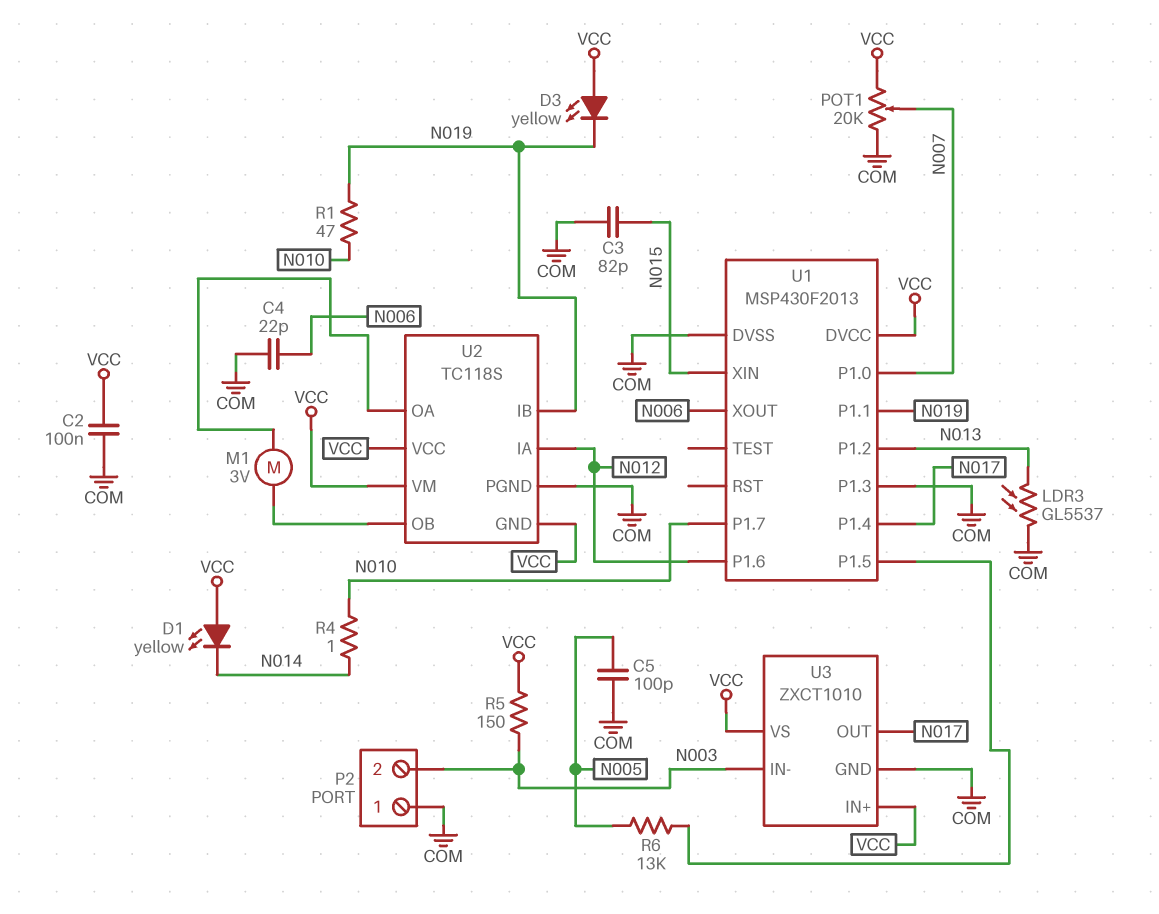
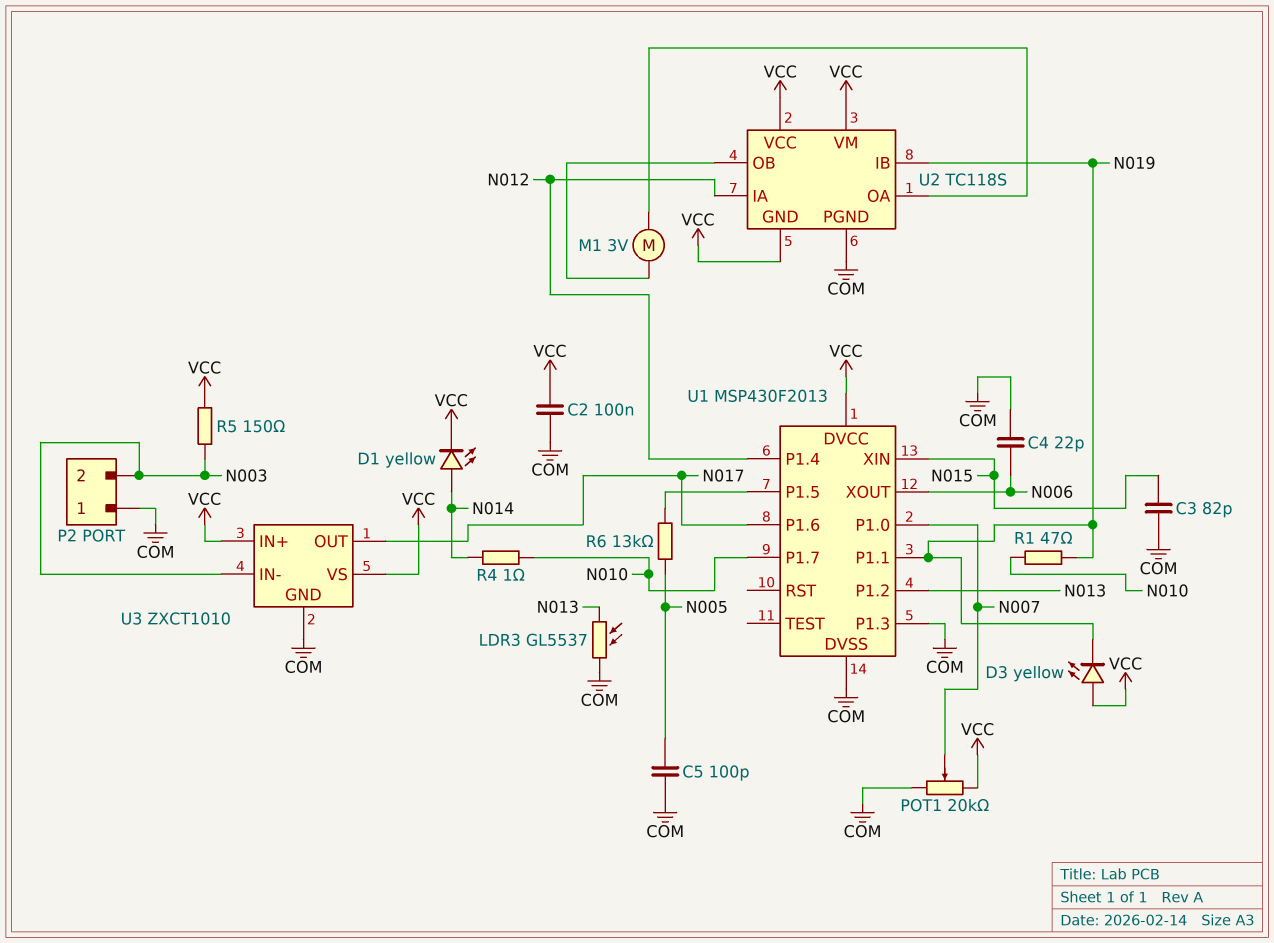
D1: LED yellow (A VCC, K N014) -> LED yellow (A N014, K VCC)
U1 pin P1.4: N017 -> N012
U1 pin P1.6: N012 -> N017

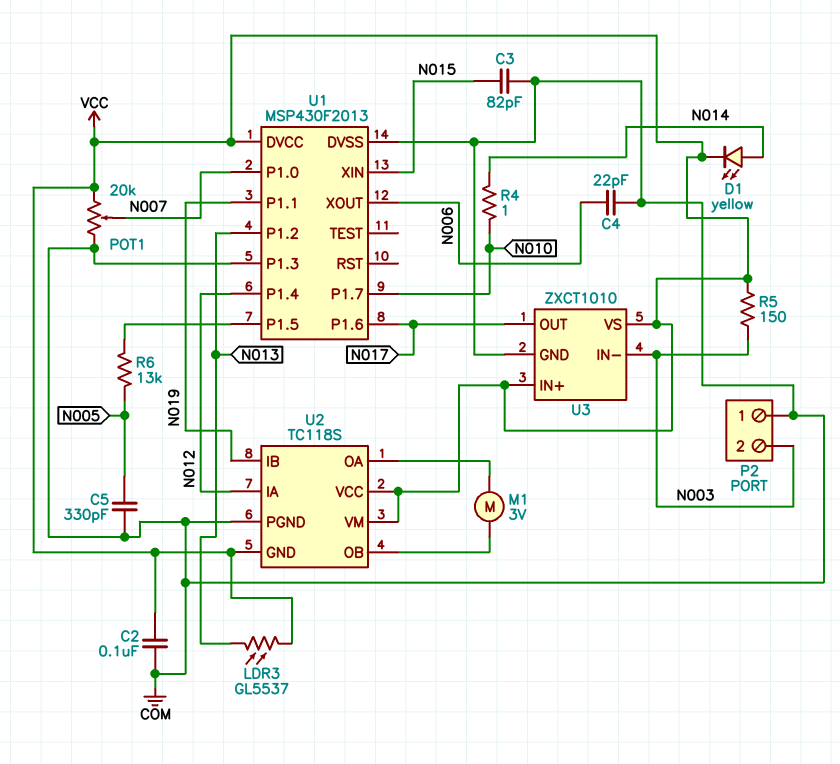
C5: 100pF (COM, N005) -> 330pF (COM, N005)
D3: LED yellow (A VCC, K N019) -> none
LDR3: GL5537 (COM, N013) -> GL5537 (N013, VCC)
R1: 47 (N010, N019) -> none

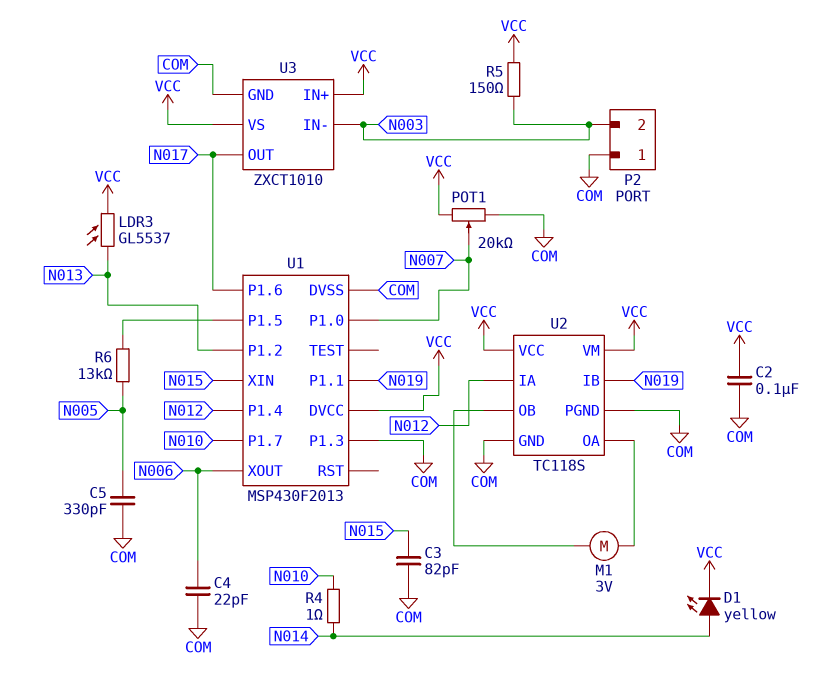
U2 pin GND: VCC -> COM

